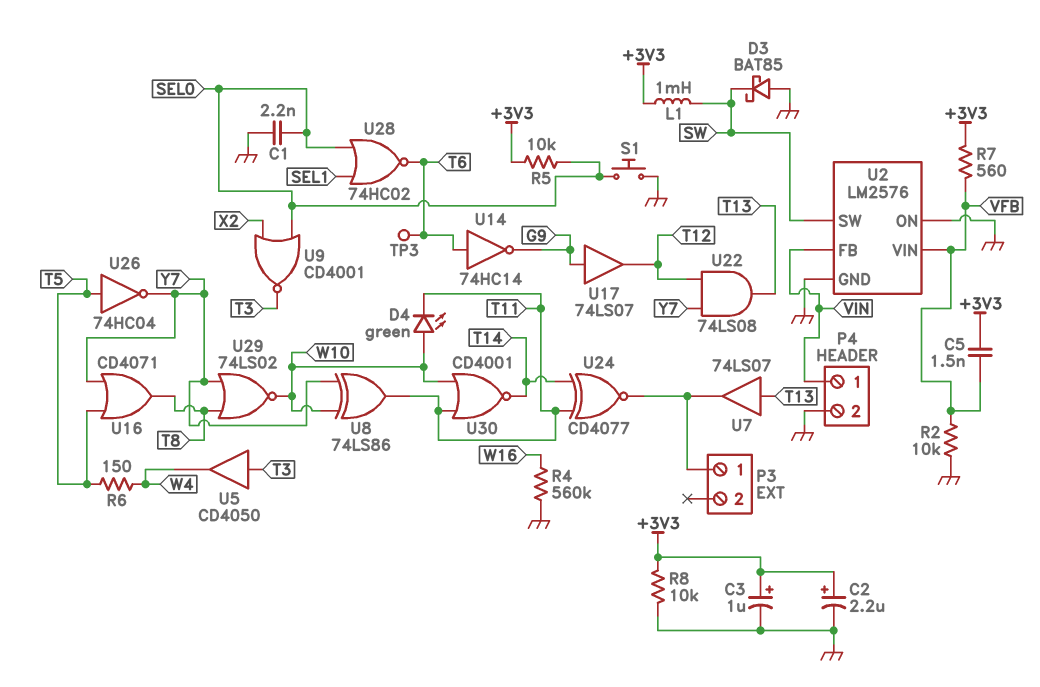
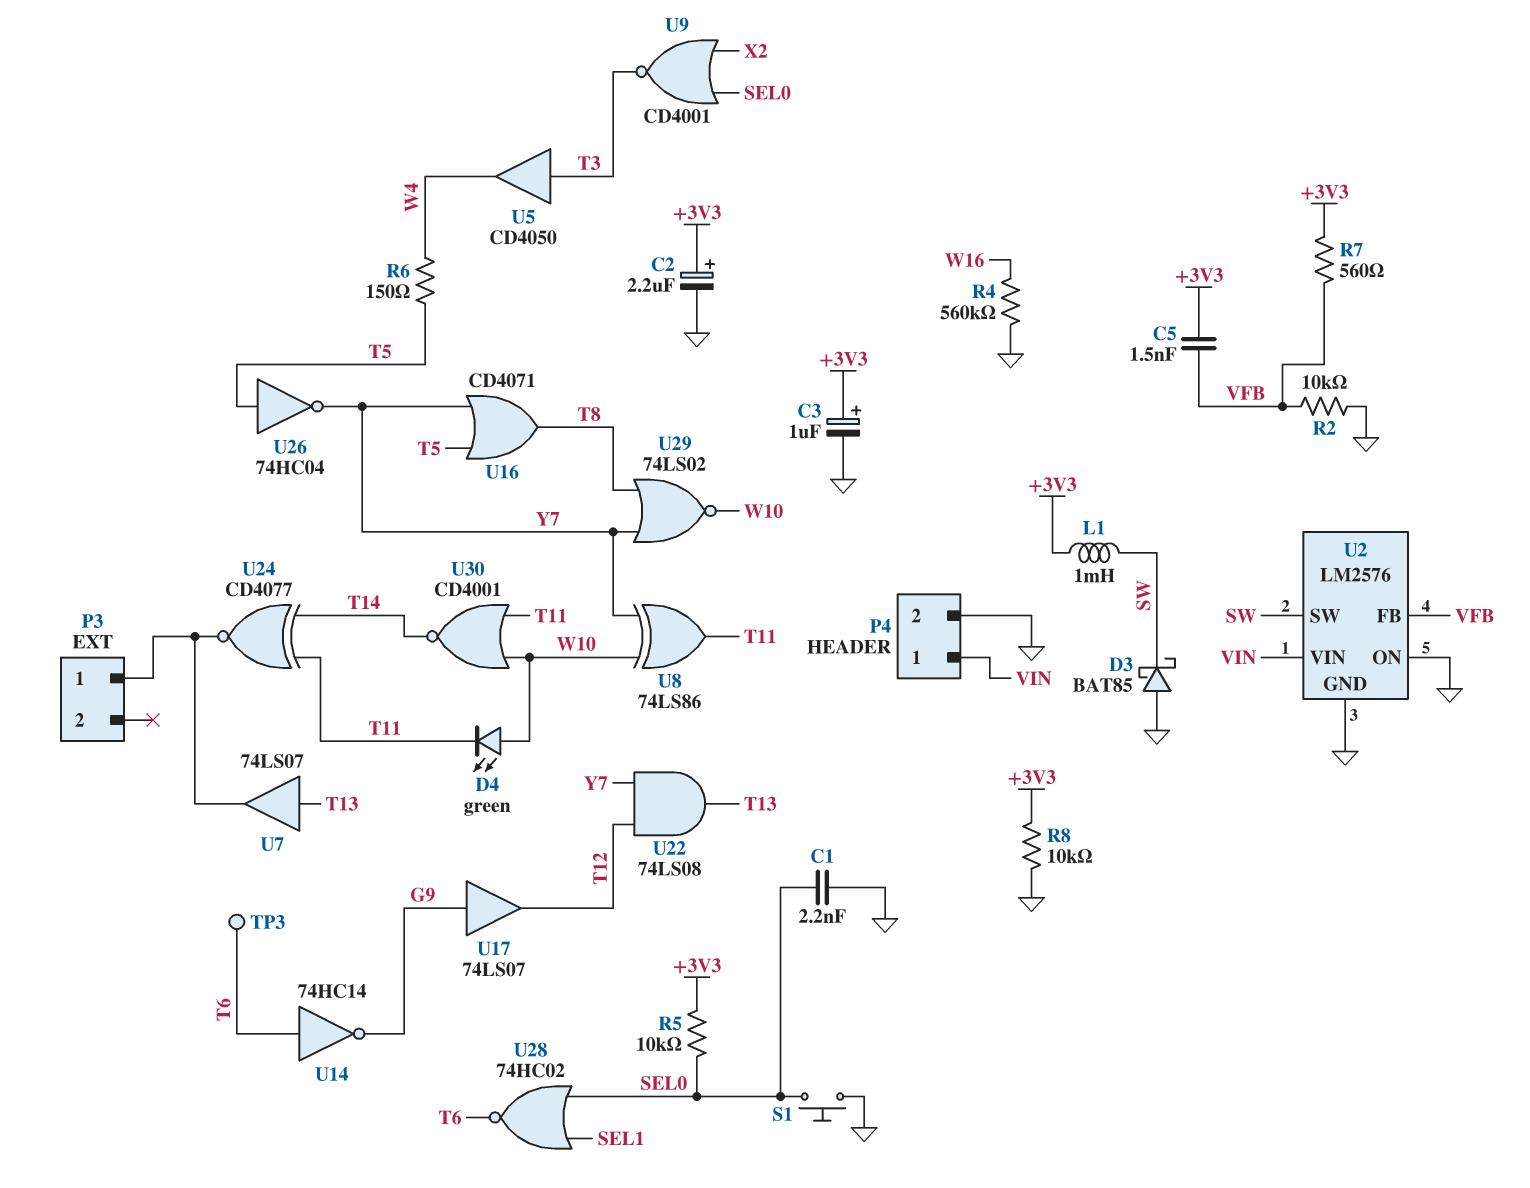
U2 pin FB: VIN -> VFB
U2 pin VIN: VFB -> VIN

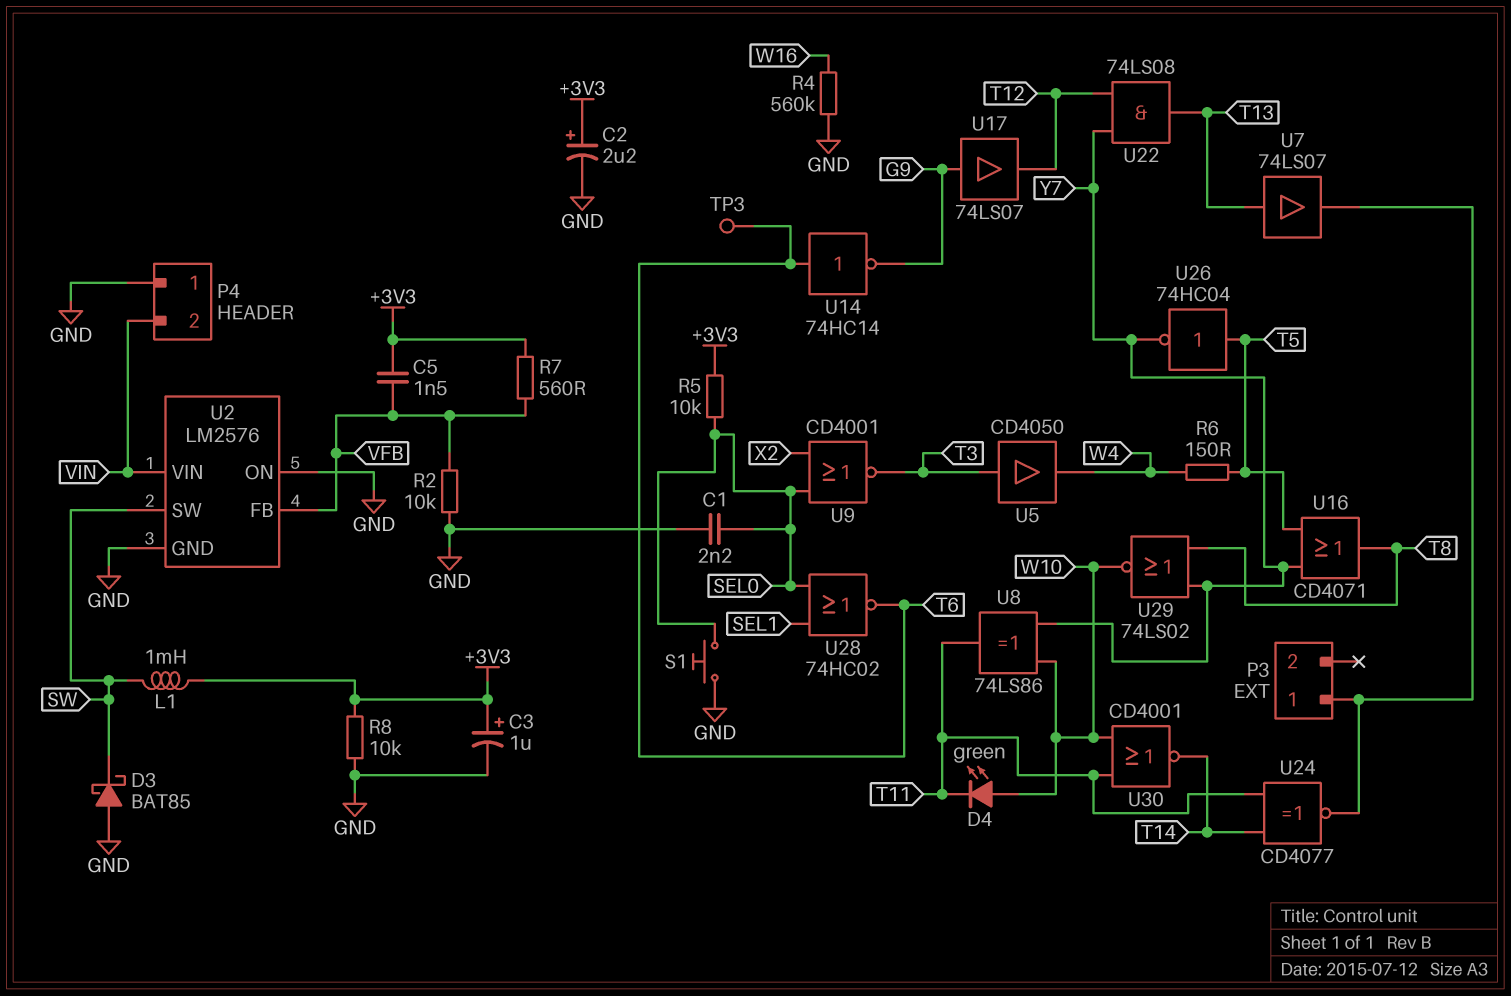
P4 pin 1: VIN -> GND
P4 pin 2: GND -> VIN

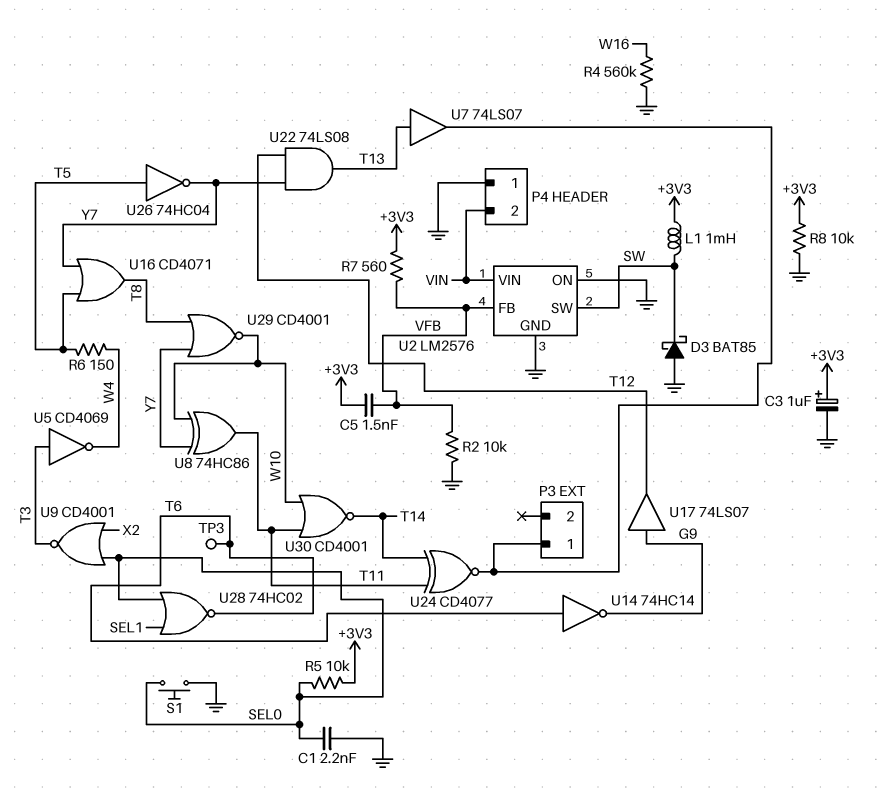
C2: 2.2uF (plus +3V3, minus GND) -> none
D4: LED green (A W10, K T11) -> none
U5: buffer CD4050 (in T3, out W4) -> NOT CD4069 (in T3, out W4)
U8: XOR 74LS86 (in W10, in Y7, out T11) -> XOR 74HC86 (in W10, in Y7, out T11)
U29: NOR 74LS02 (in T8, in Y7, out W10) -> NOR CD4001 (in T8, in Y7, out W10)

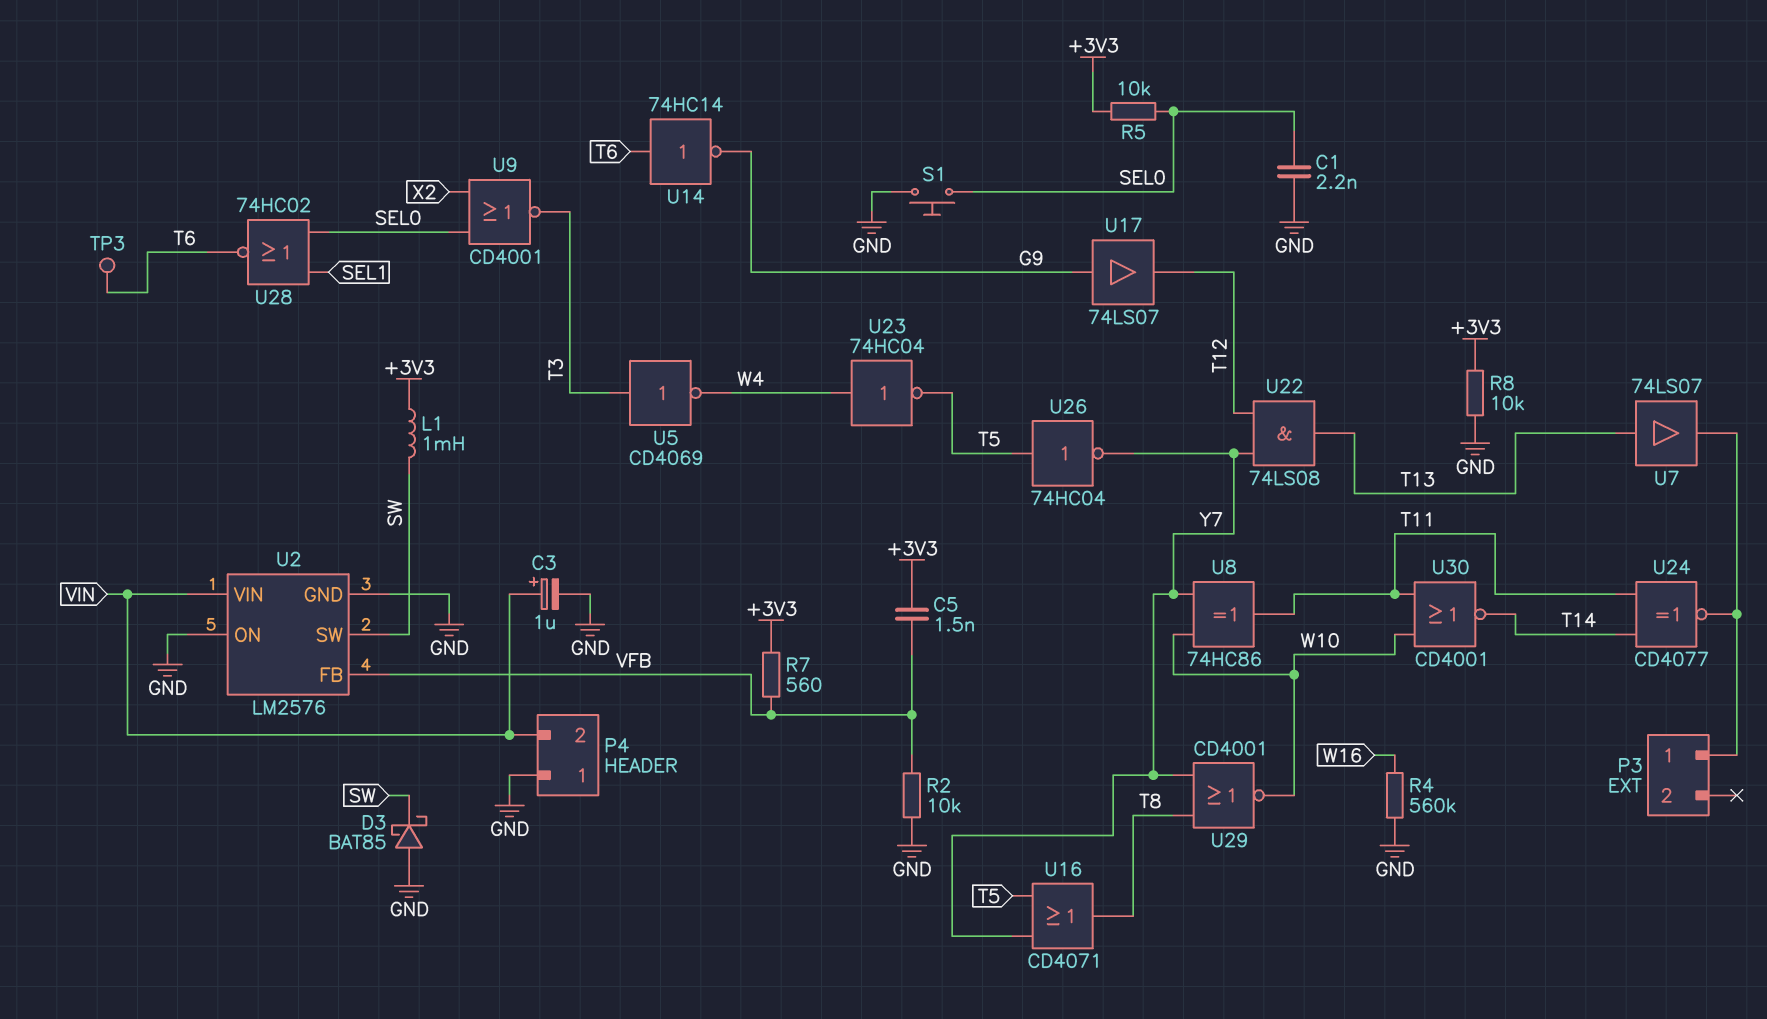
C3: 1uF (plus +3V3, minus GND) -> 1uF (plus VIN, minus GND)
R6: 150 (T5, W4) -> none
U23: none -> NOT 74HC04 (in W4, out T5)

